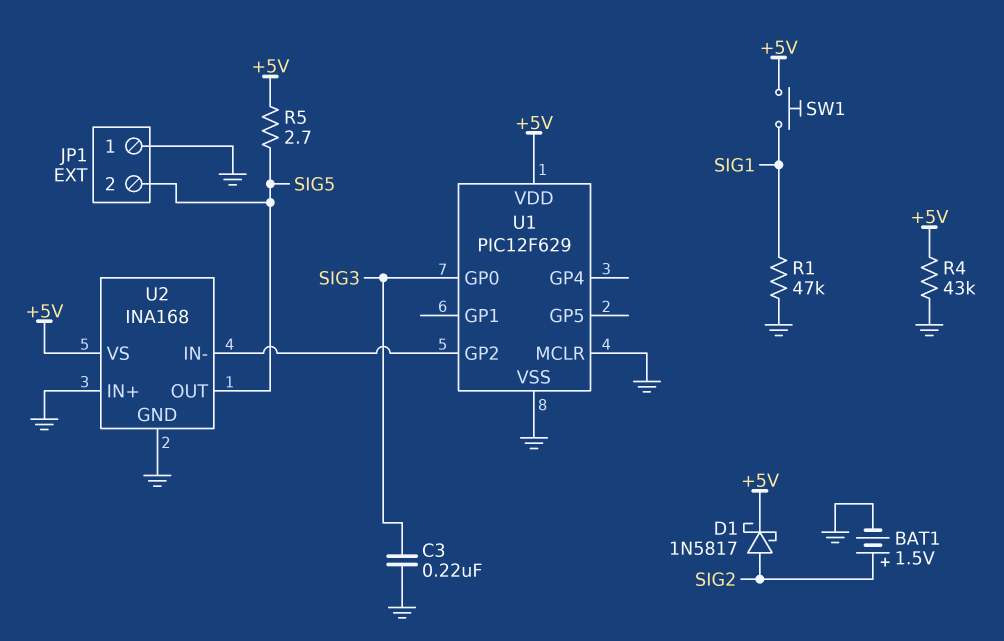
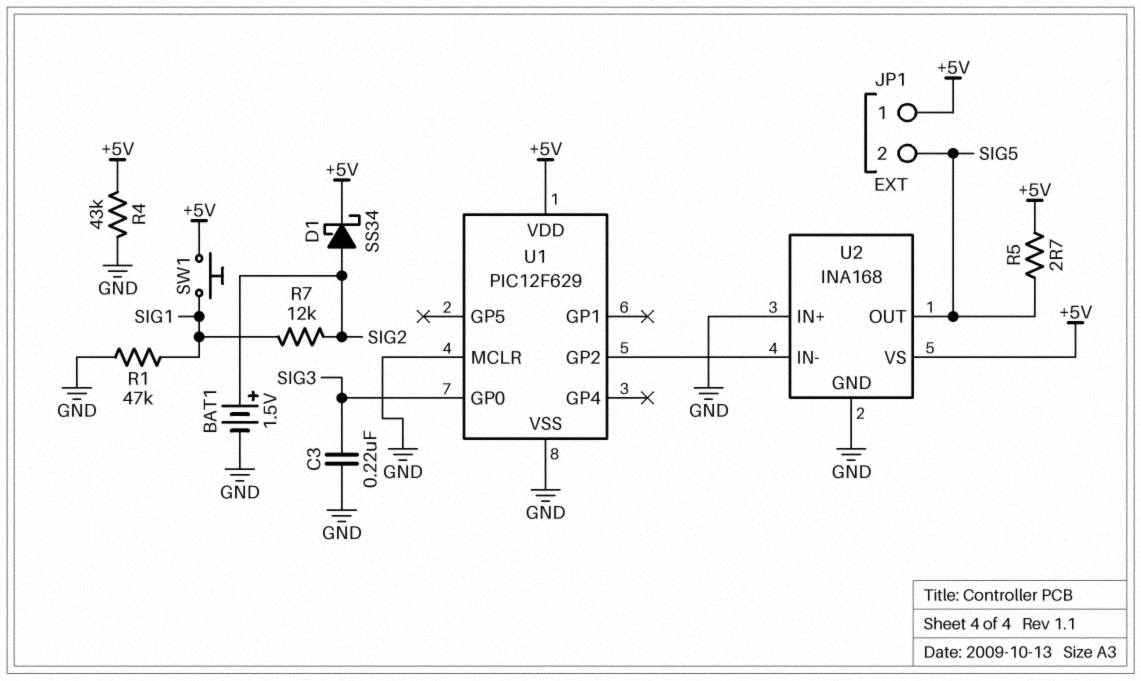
D1: schottky 1N5817 (A SIG2, K +5V) -> schottky SS34 (A SIG2, K +5V)
JP1 pin 1: GND -> +5V
R7: none -> 12k (SIG1, SIG2)

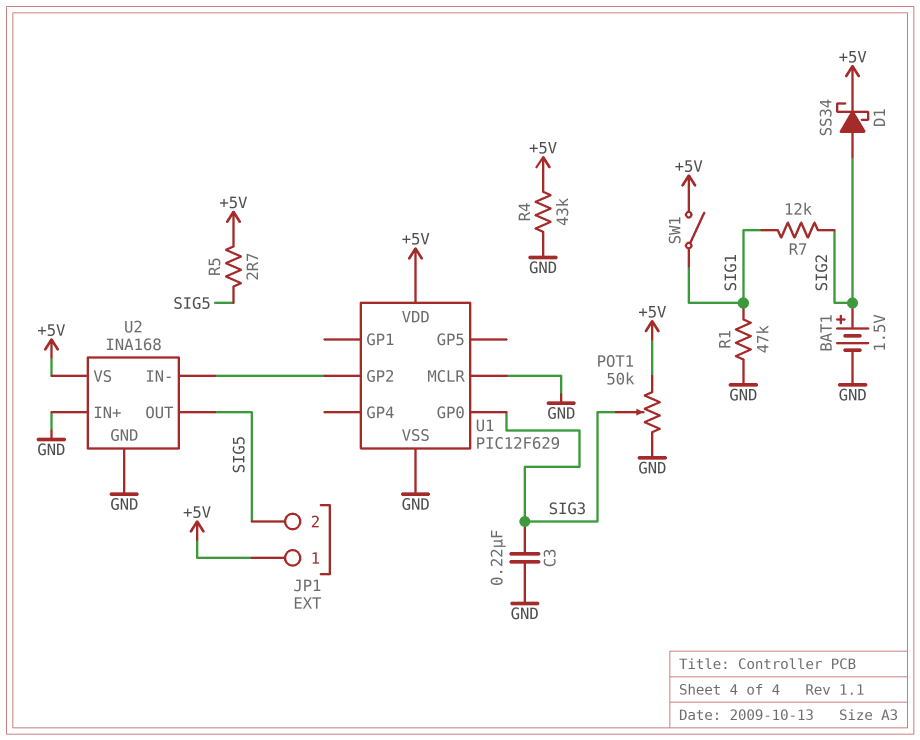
POT1: none -> 50k (+5V, GND, wiper SIG3)
SW1: button (+5V, SIG1) -> switch (+5V, SIG1)

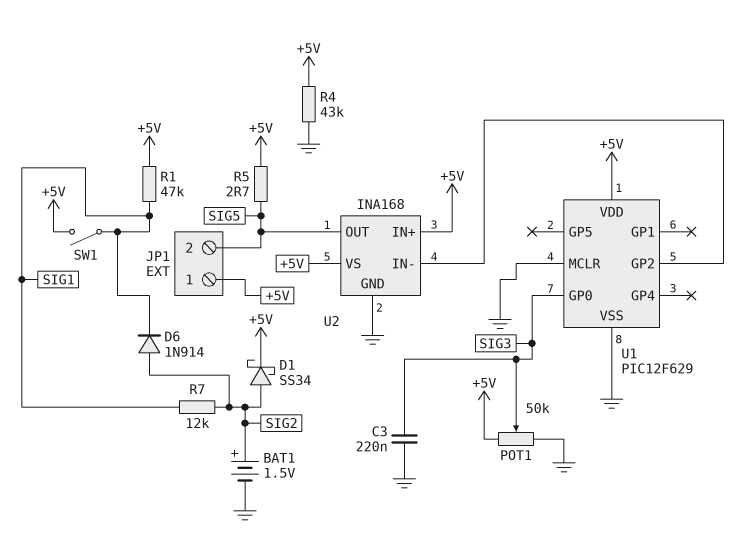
D6: none -> diode 1N914 (A SIG2, K SIG1)
R1: 47k (GND, SIG1) -> 47k (+5V, SIG1)
U2 pin IN+: GND -> +5V

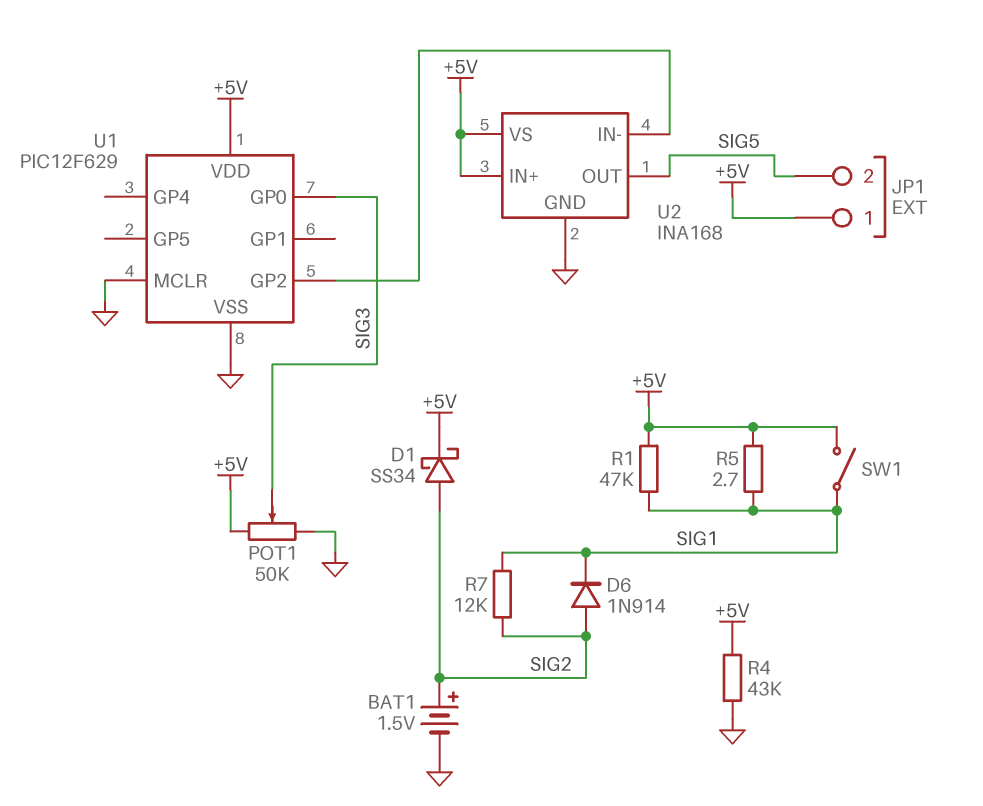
C3: 220nF (GND, SIG3) -> none
R5: 2.7 (+5V, SIG5) -> 2.7 (+5V, SIG1)

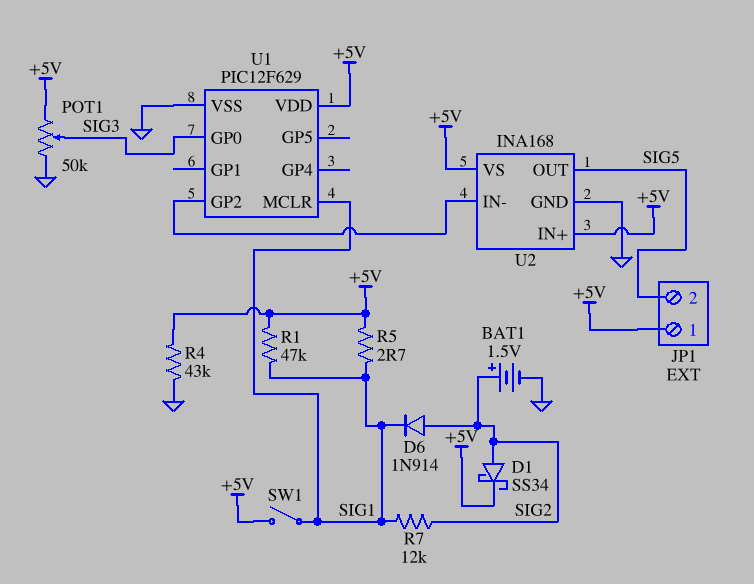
U1 pin MCLR: GND -> SIG1

